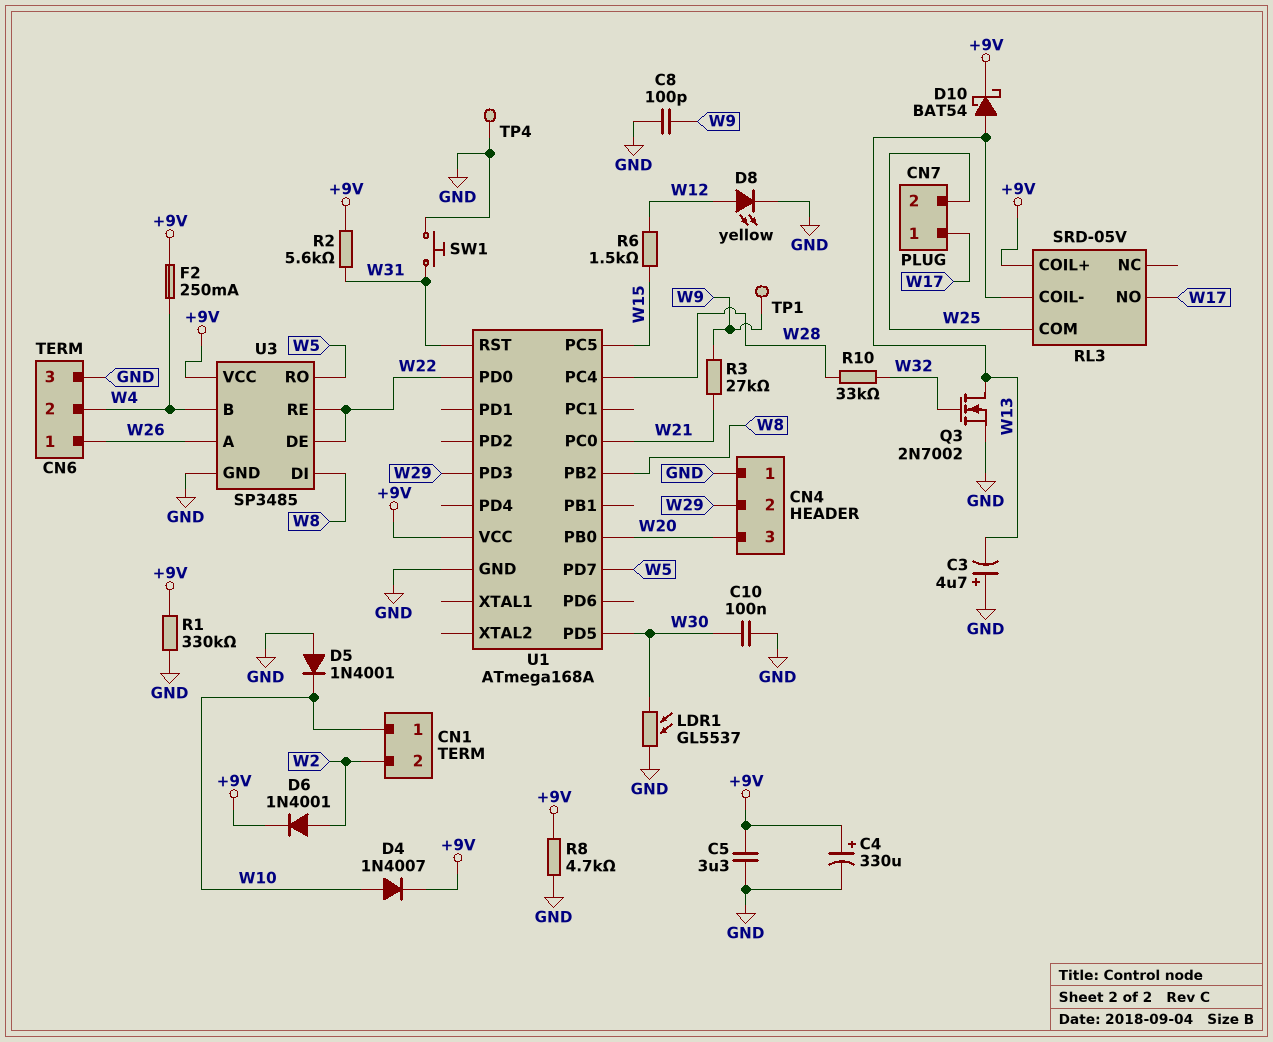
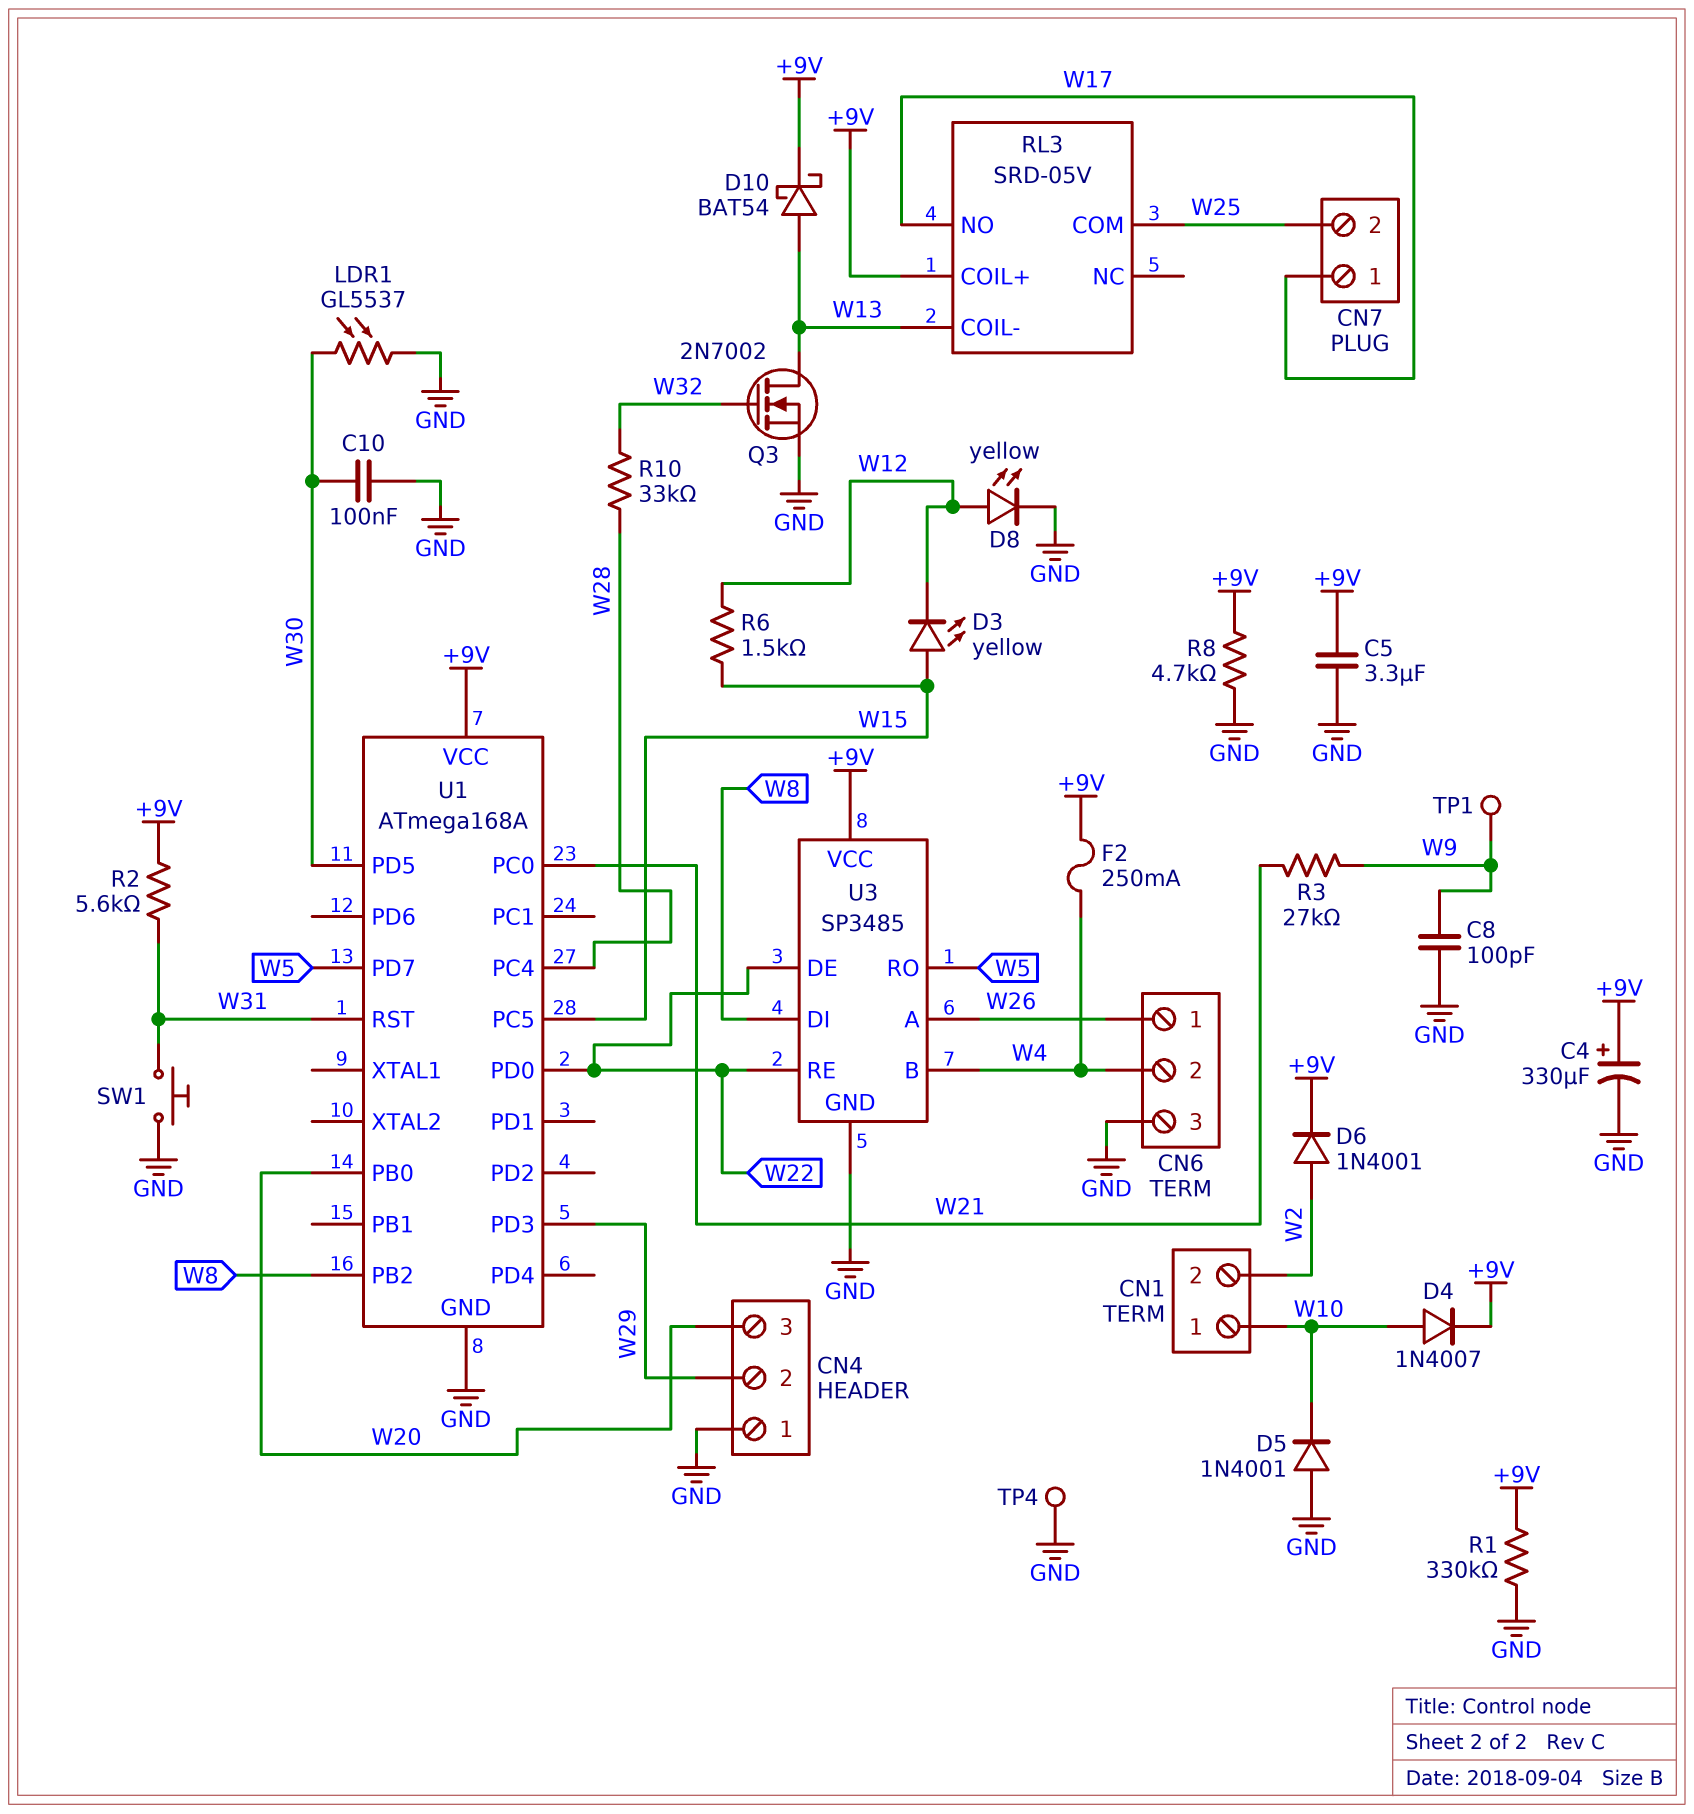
C3: 4.7uF (plus GND, minus W13) -> none
D3: none -> LED yellow (A W15, K W12)

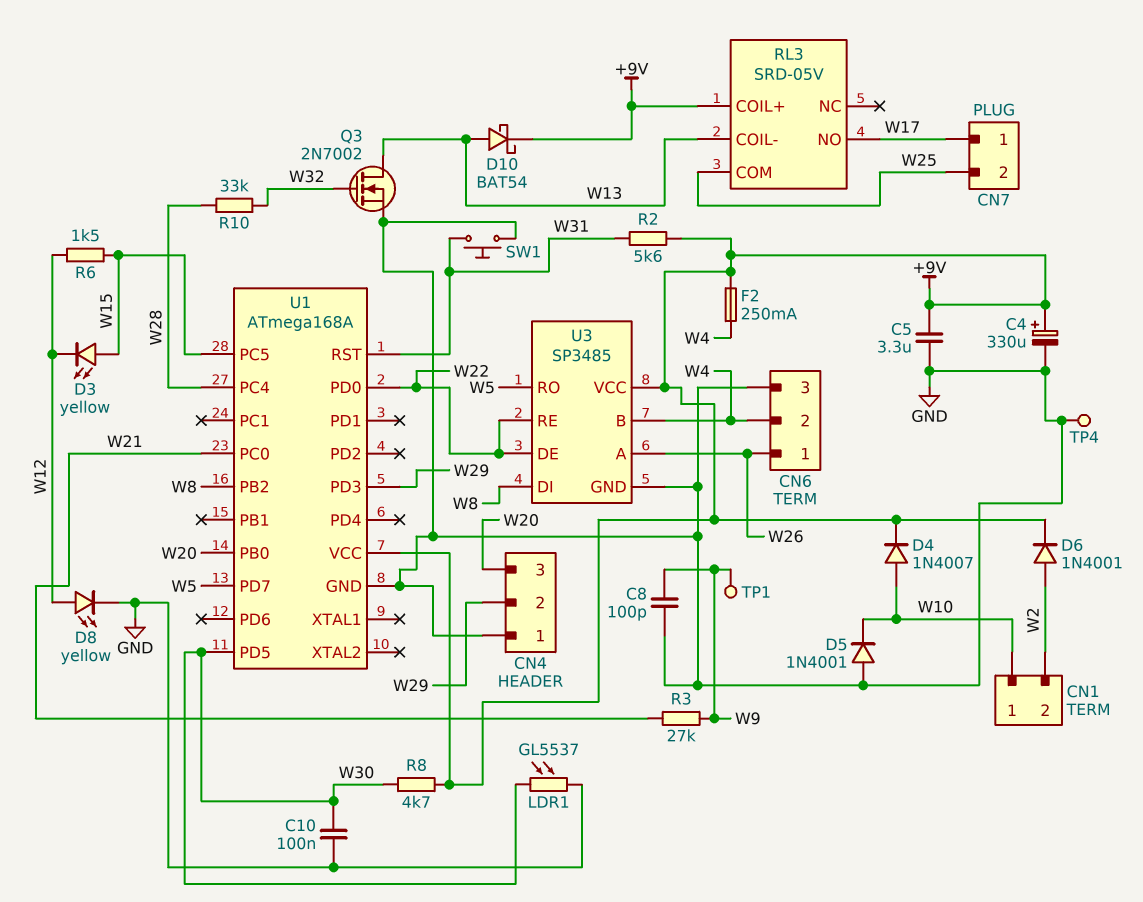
R1: 330k (+9V, GND) -> none
R8: 4.7k (+9V, GND) -> 4.7k (+9V, W30)

